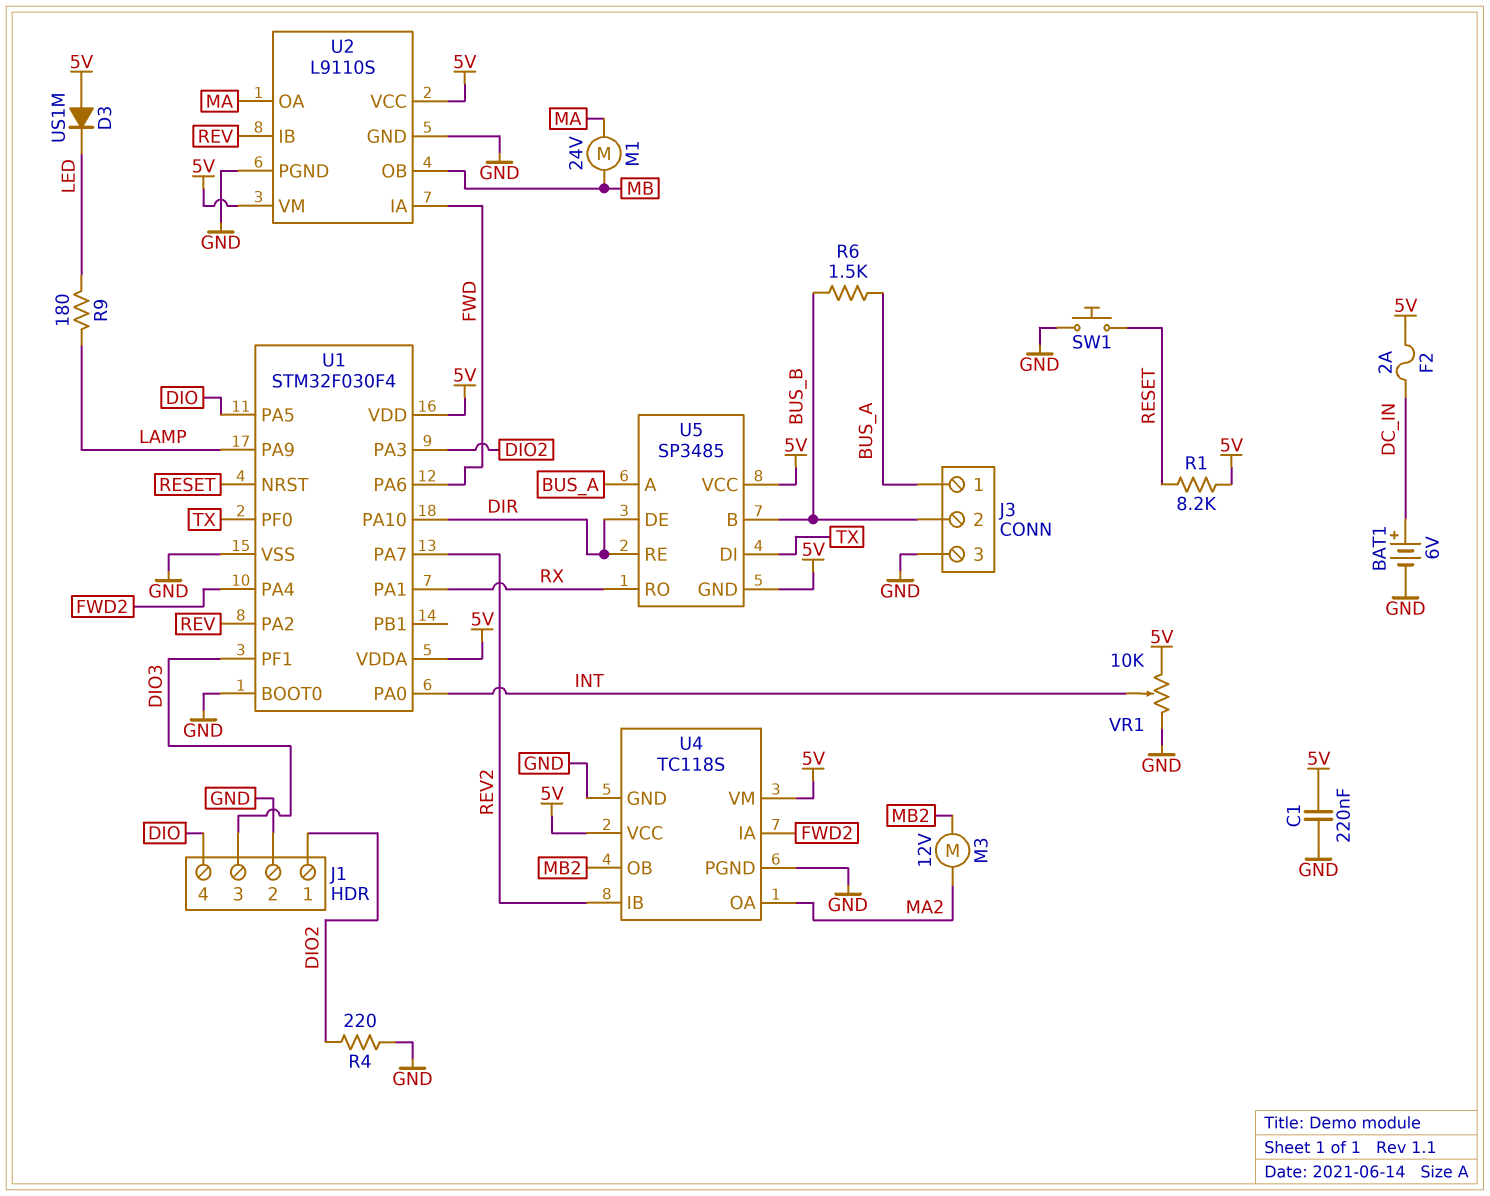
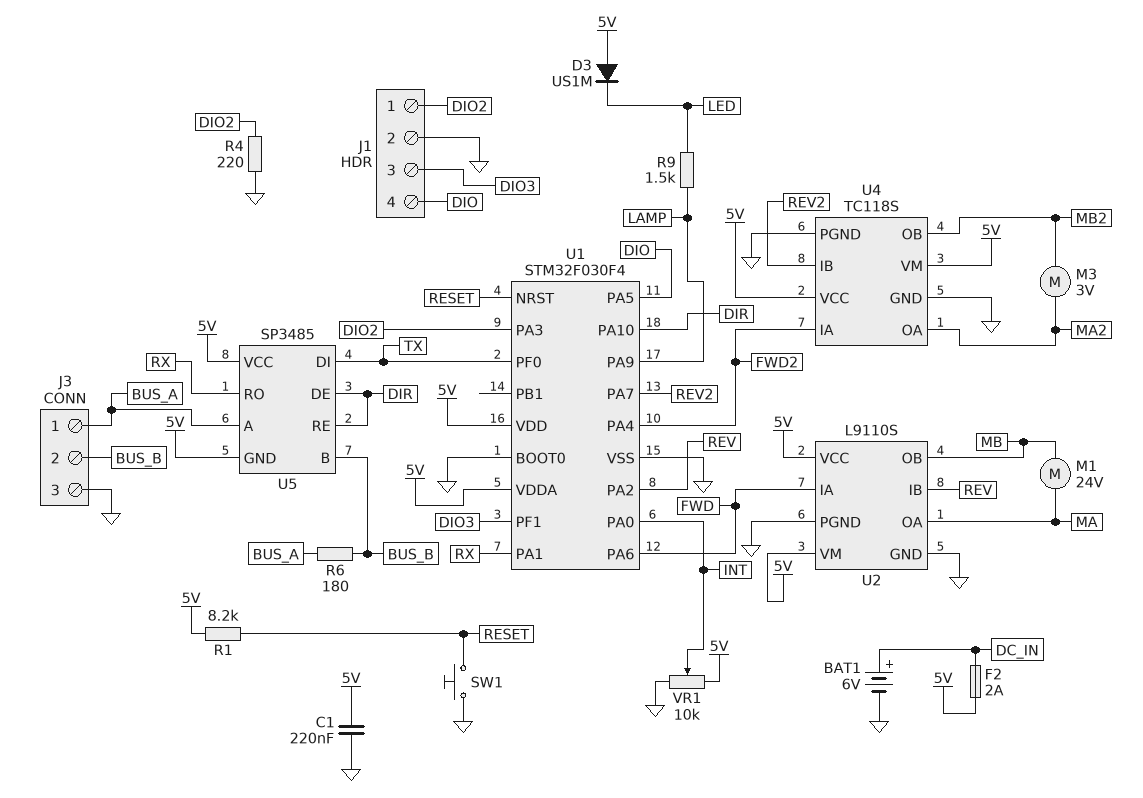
M3: motor 12V (MA2, MB2) -> motor 3V (MA2, MB2)
R6: 1.5k (BUS_A, BUS_B) -> 180 (BUS_A, BUS_B)
R9: 180 (LAMP, LED) -> 1.5k (LAMP, LED)

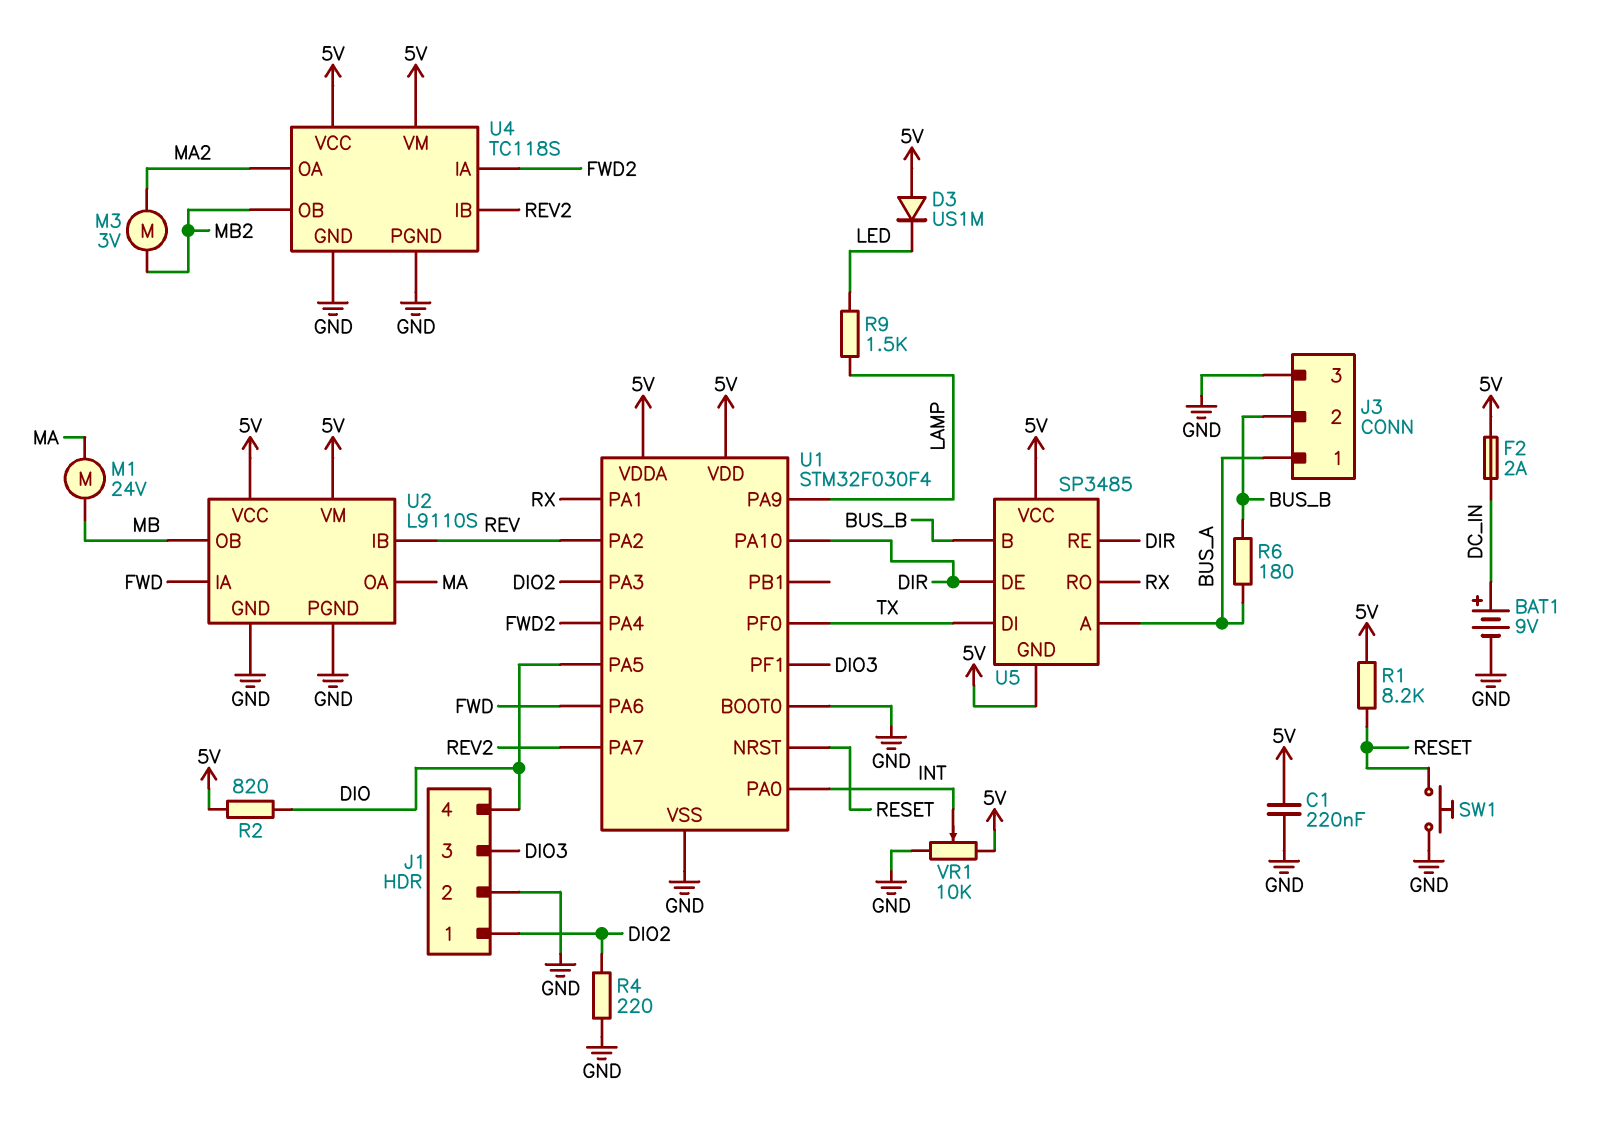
BAT1: 6V (plus DC_IN, minus GND) -> 9V (plus DC_IN, minus GND)
R2: none -> 820 (5V, DIO)

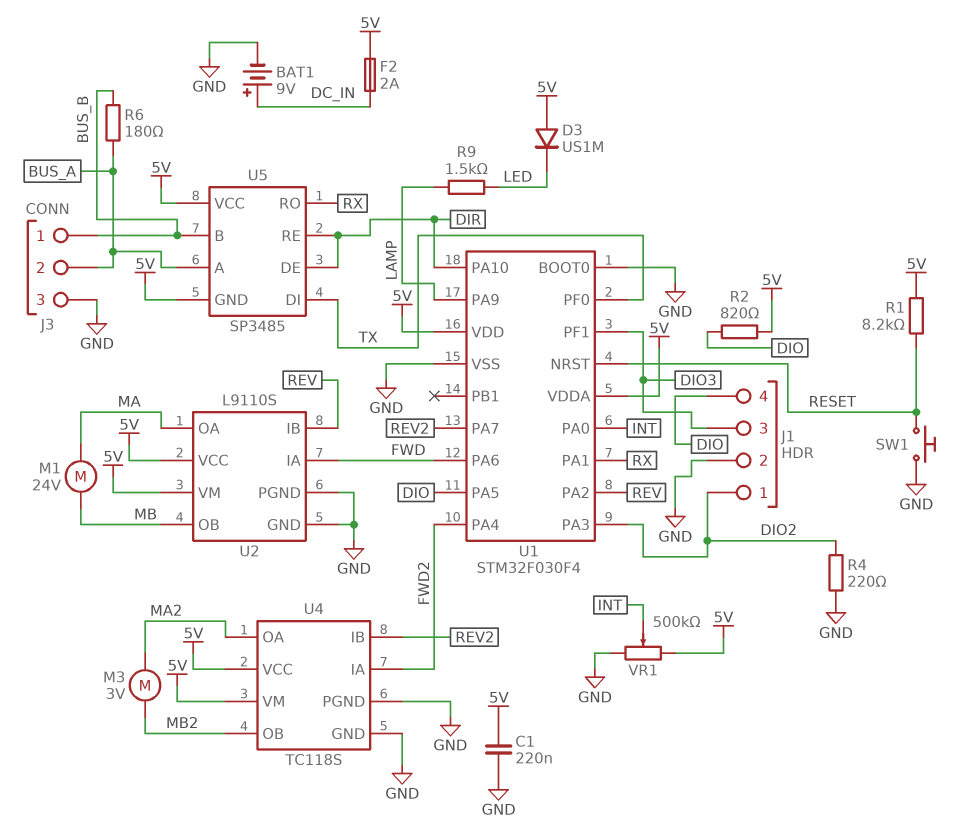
J3 pin 1: BUS_A -> BUS_B
J3 pin 2: BUS_B -> BUS_A
VR1: 10k (5V, GND, wiper INT) -> 500k (5V, GND, wiper INT)

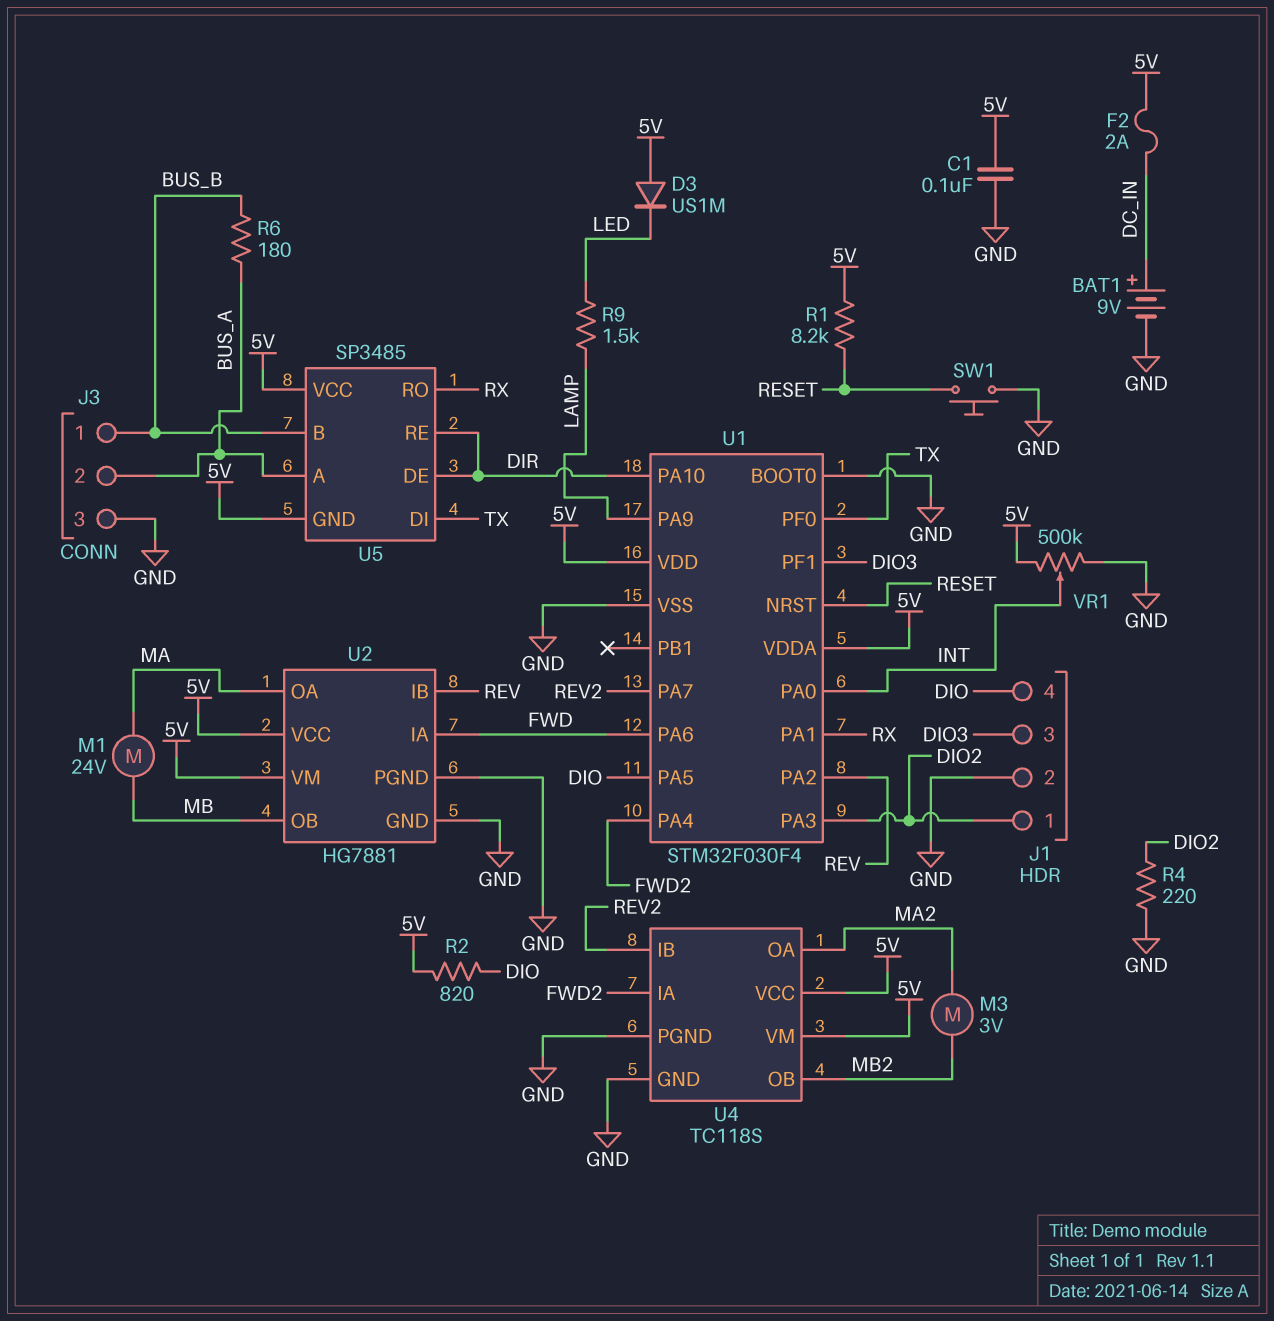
C1: 220nF (5V, GND) -> 100nF (5V, GND)
U2: L9110S -> HG7881

